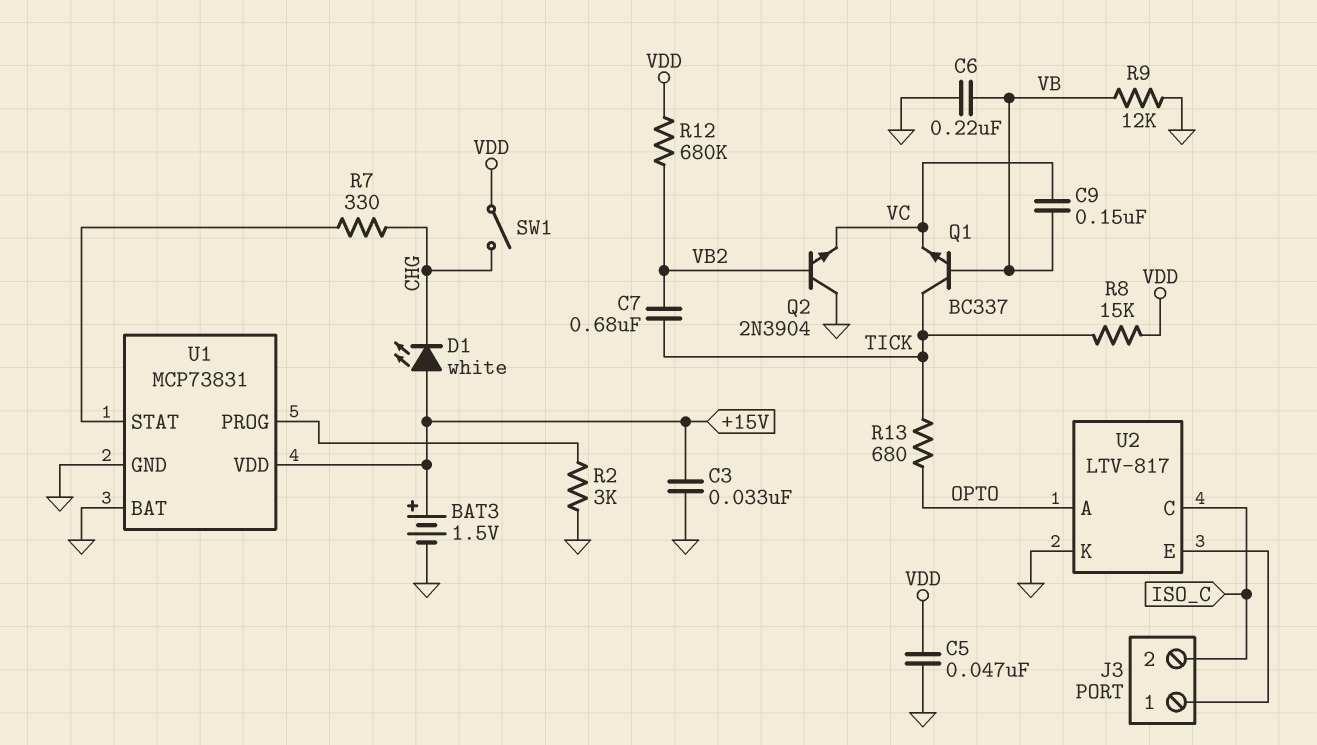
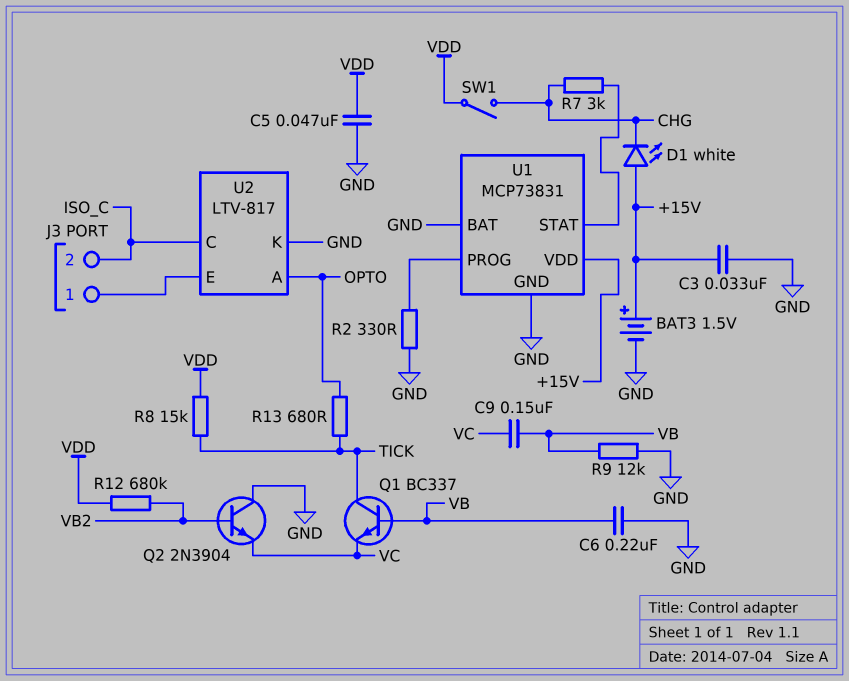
C7: 680nF (TICK, VB2) -> none
R2: 3k (GND, U1/PROG) -> 330 (GND, U1/PROG)
R7: 330 (CHG, U1/STAT) -> 3k (CHG, U1/STAT)

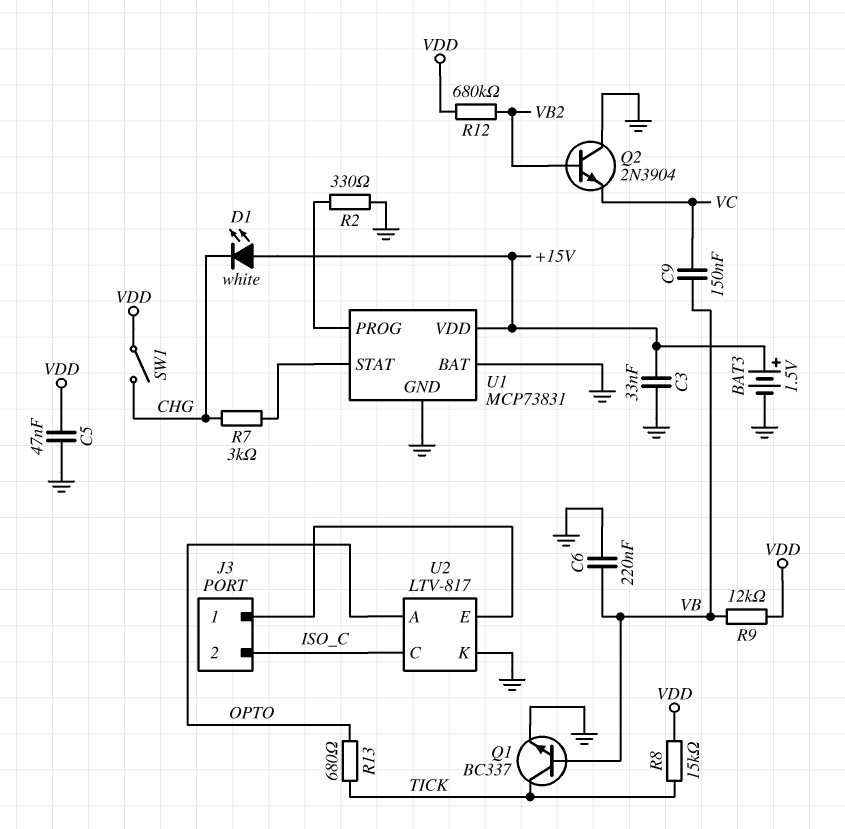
Q1: NPN BC337 (B VB, C TICK, E VC) -> NPN BC337 (B VB, C TICK, E GND)
R9: 12k (GND, VB) -> 12k (VB, VDD)

